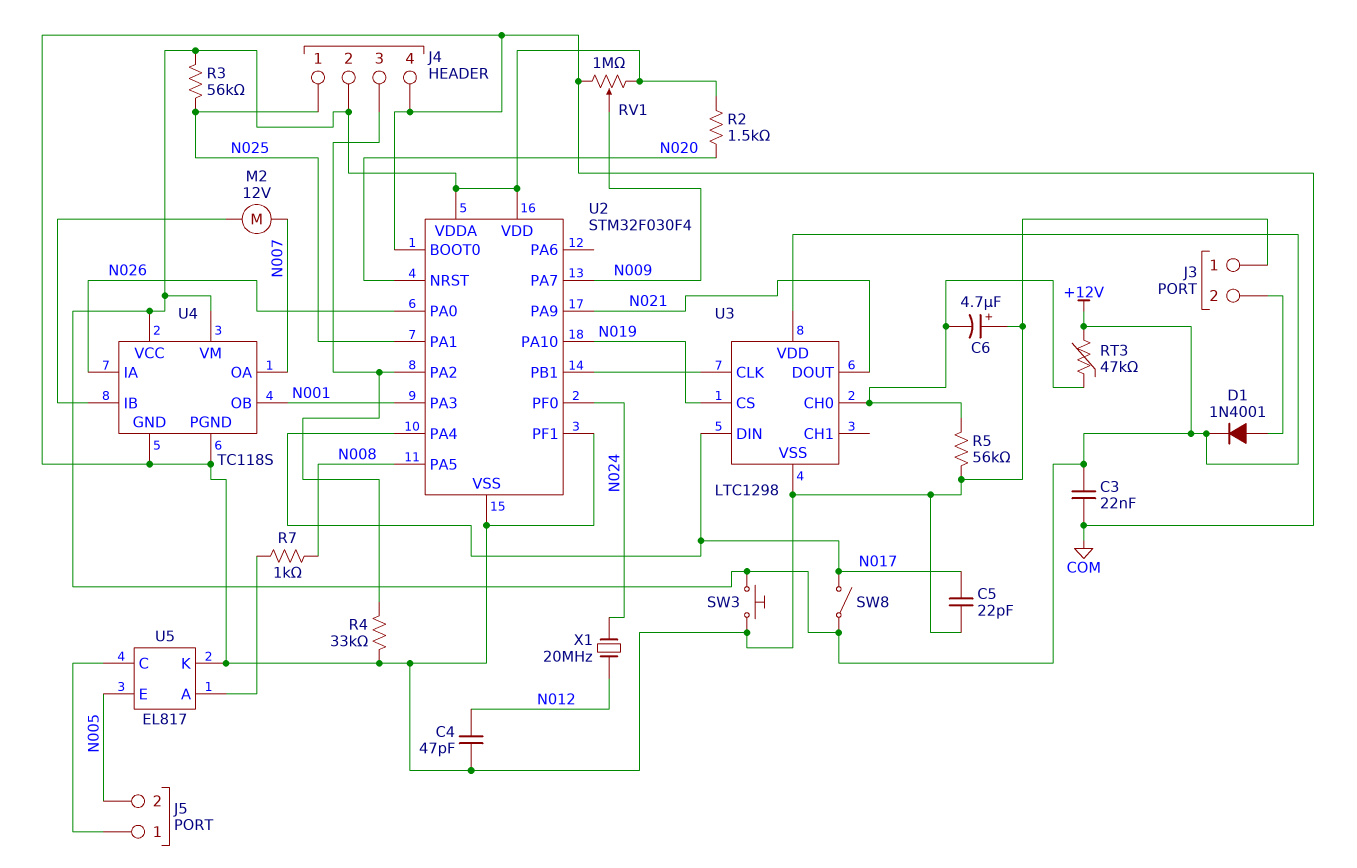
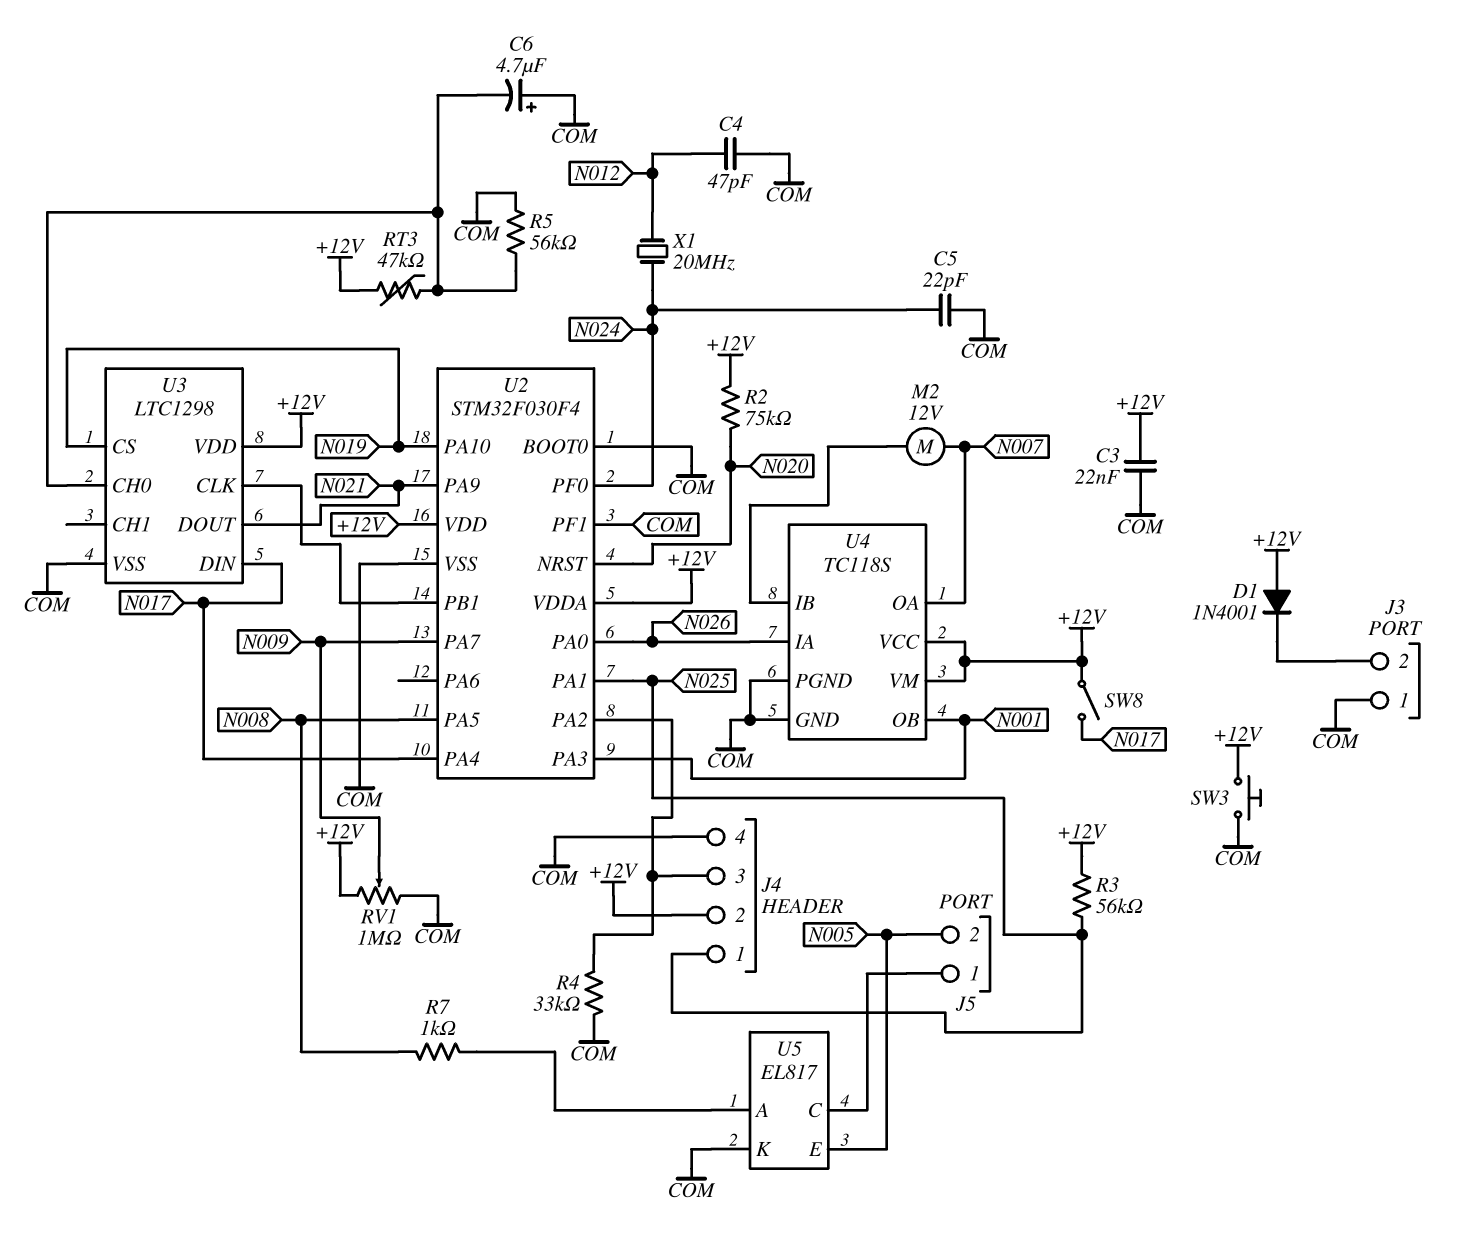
C5: 22pF (COM, N017) -> 22pF (COM, N024)
D1: diode 1N4001 (A J3/2, K +12V) -> diode 1N4001 (A +12V, K J3/2)
R2: 1.5k (+12V, N020) -> 75k (+12V, N020)

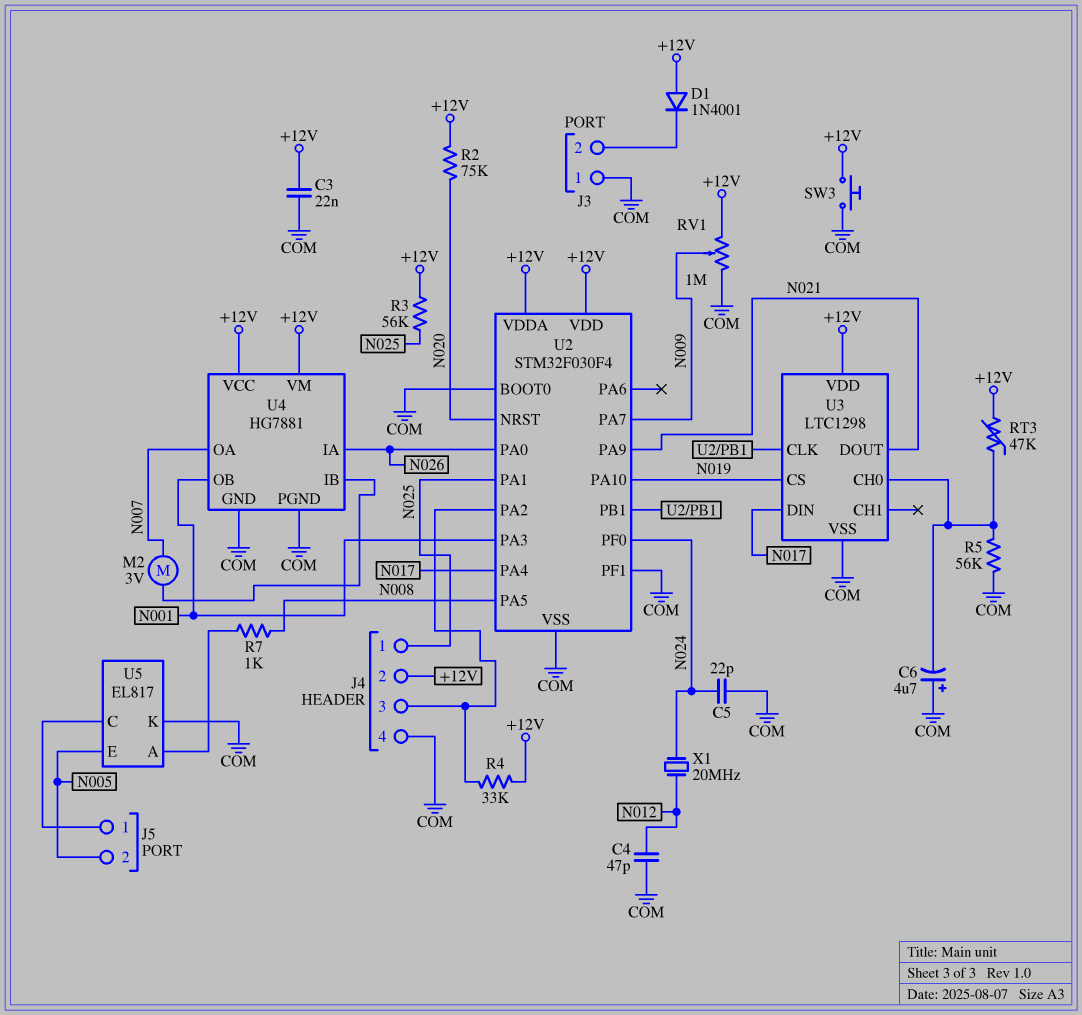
M2: motor 12V (N007, U4/IB) -> motor 3V (N007, U4/IB)
R4: 33k (COM, J4/3) -> 33k (+12V, J4/3)
SW8: switch (+12V, N017) -> none
U4: TC118S -> HG7881

